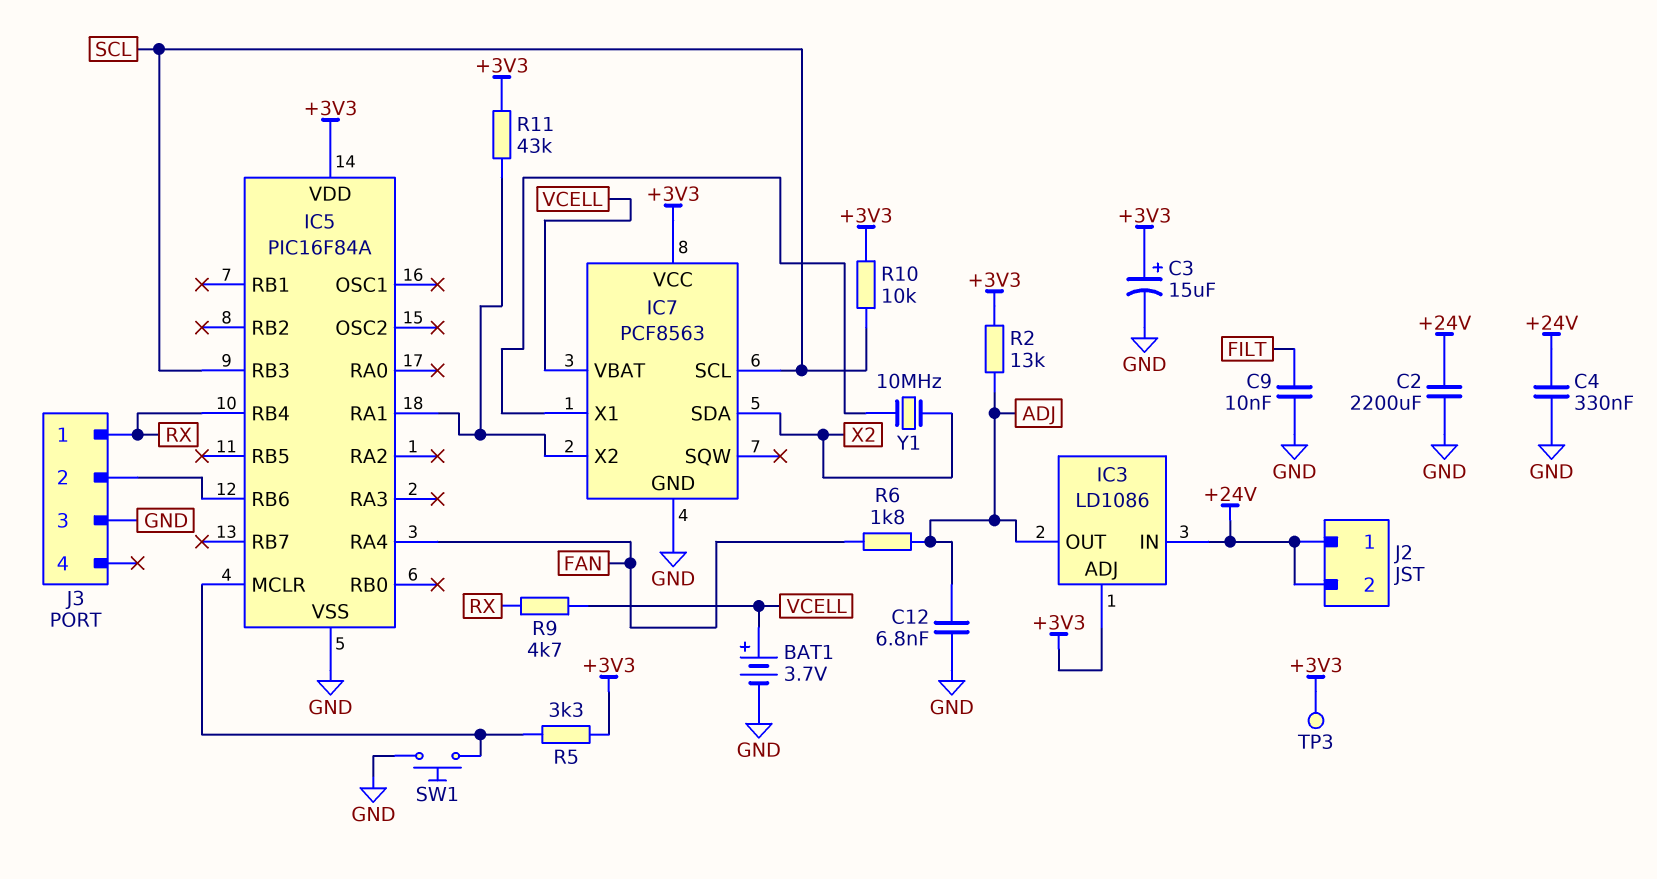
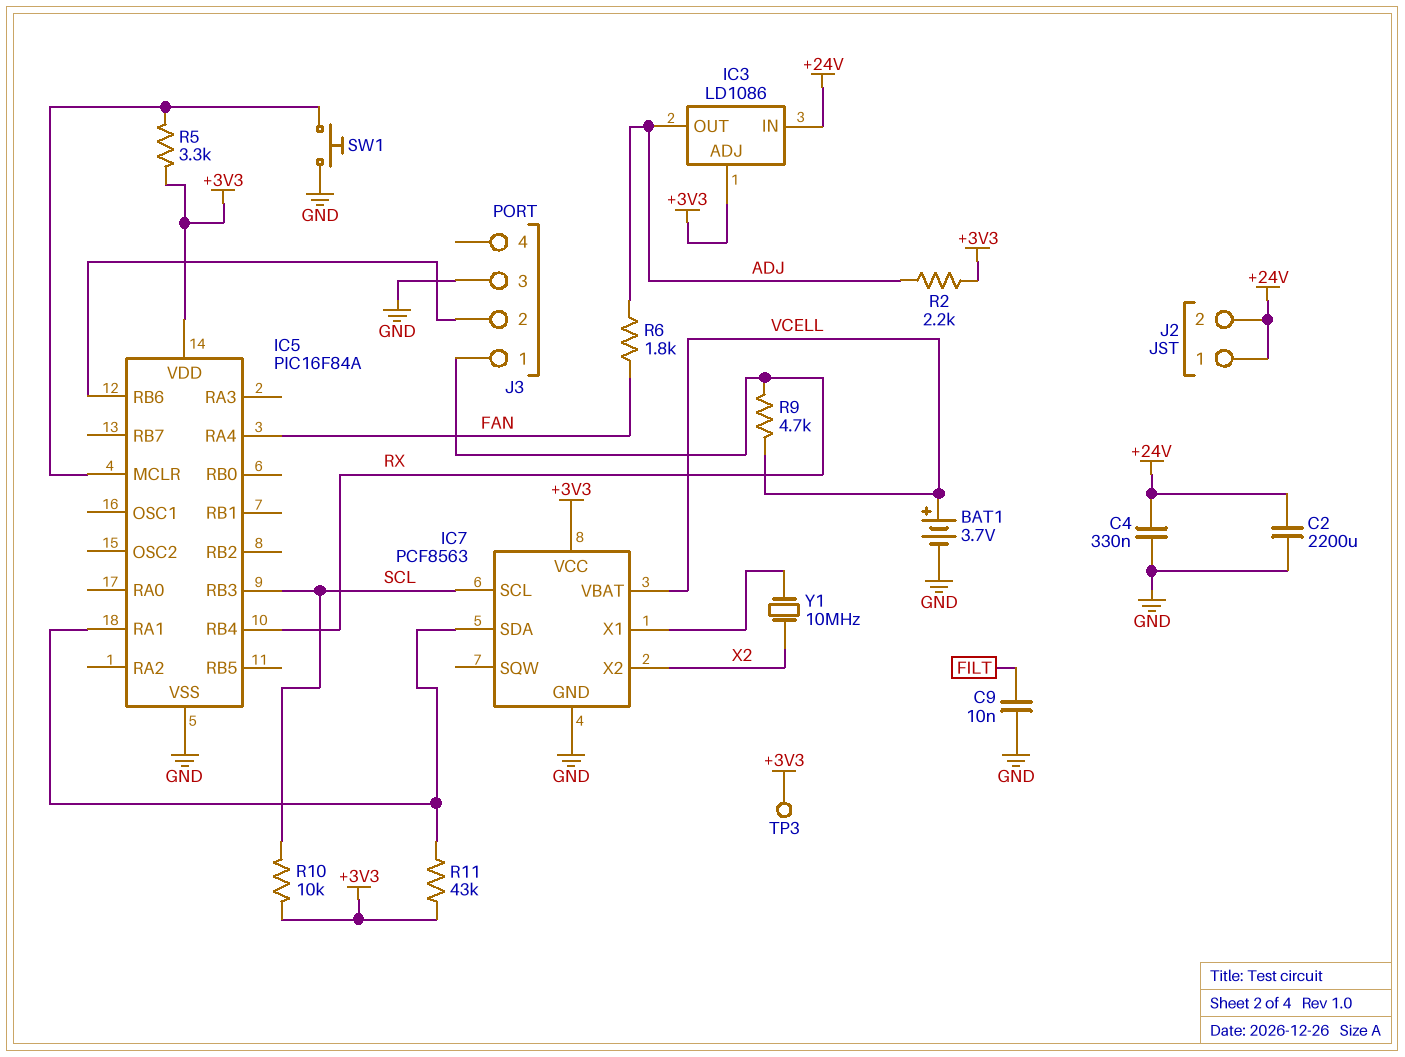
C3: 15uF (plus +3V3, minus GND) -> none
C12: 6.8nF (ADJ, GND) -> none
IC7 pin SDA: X2 -> IC5/RA1
IC7 pin X2: IC5/RA1 -> X2
R2: 13k (+3V3, ADJ) -> 2.2k (+3V3, ADJ)

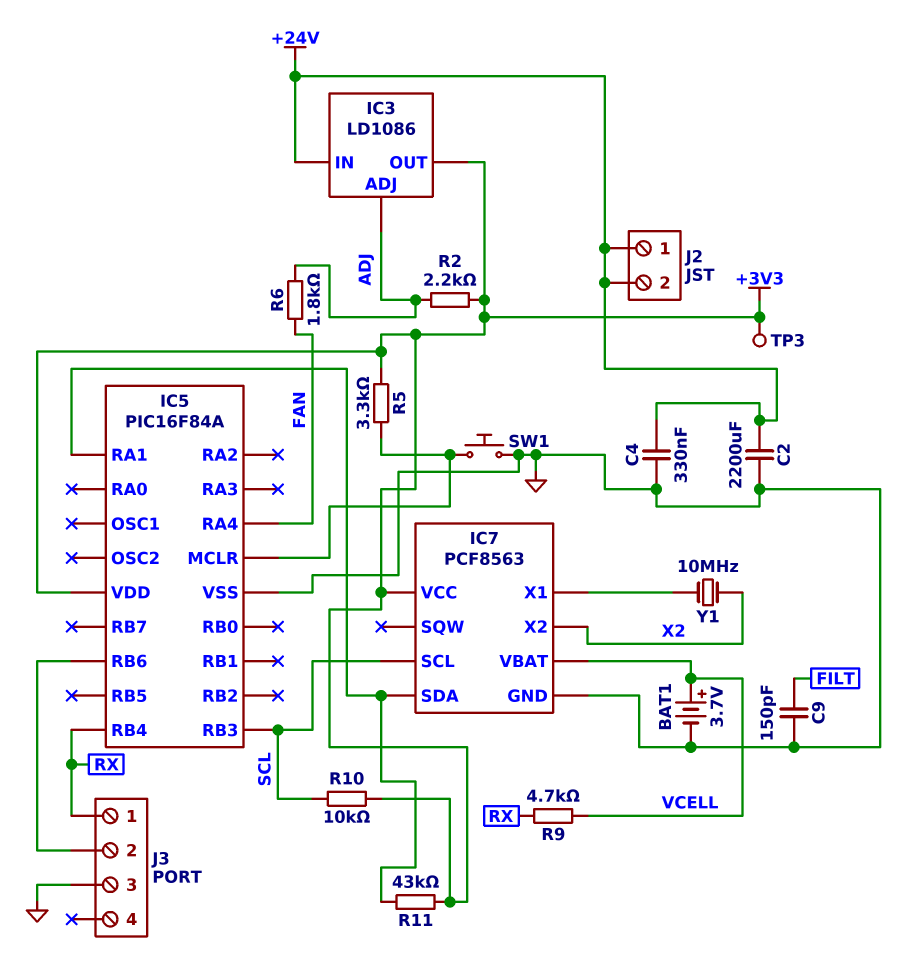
C9: 10nF (FILT, GND) -> 150pF (FILT, GND)
IC3 pin ADJ: +3V3 -> ADJ
IC3 pin OUT: ADJ -> +3V3

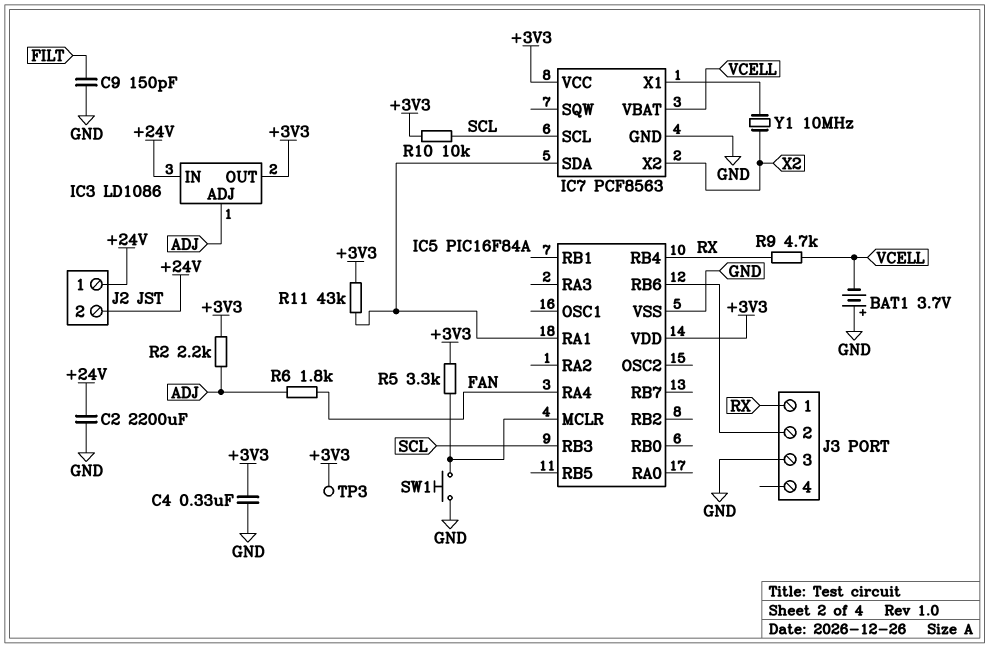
BAT1: 3.7V (plus VCELL, minus GND) -> 3.7V (plus GND, minus VCELL)
C4: 330nF (+24V, GND) -> 330nF (+3V3, GND)

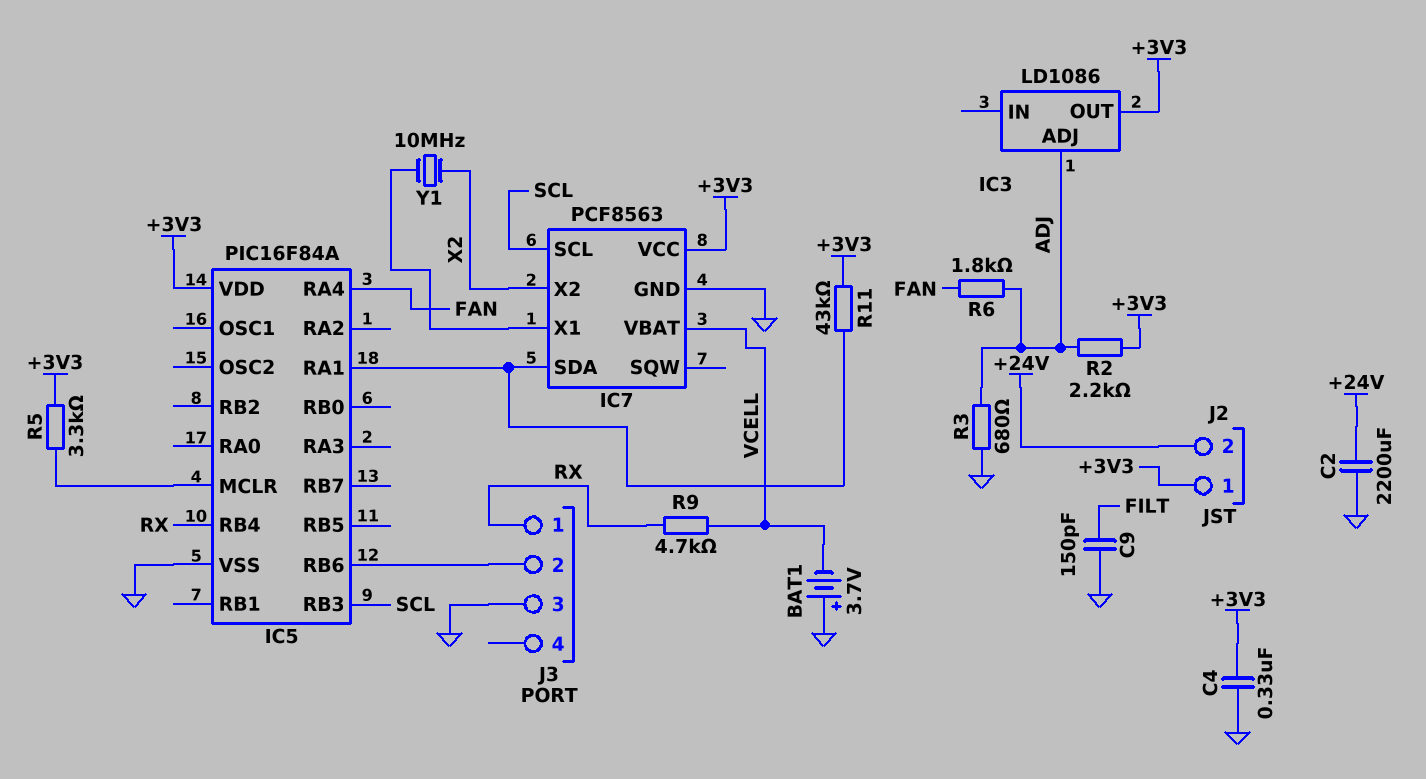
IC3 pin IN: +24V -> none
J2 pin 1: +24V -> +3V3
R3: none -> 680 (ADJ, GND)
R10: 10k (+3V3, SCL) -> none
SW1: button (GND, IC5/MCLR) -> none
TP3: test point (+3V3) -> none

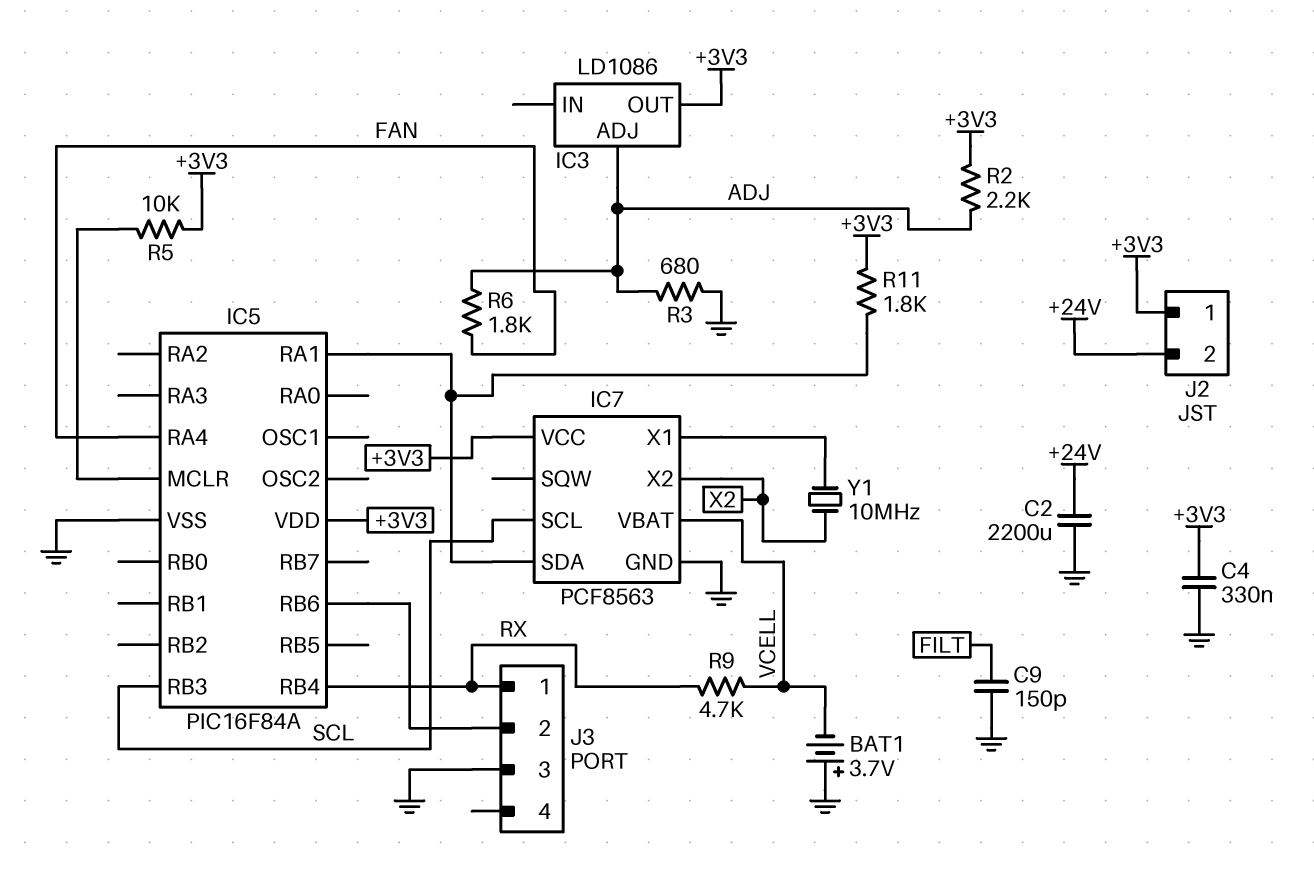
R5: 3.3k (+3V3, IC5/MCLR) -> 10k (+3V3, IC5/MCLR)
R11: 43k (+3V3, IC5/RA1) -> 1.8k (+3V3, IC5/RA1)

